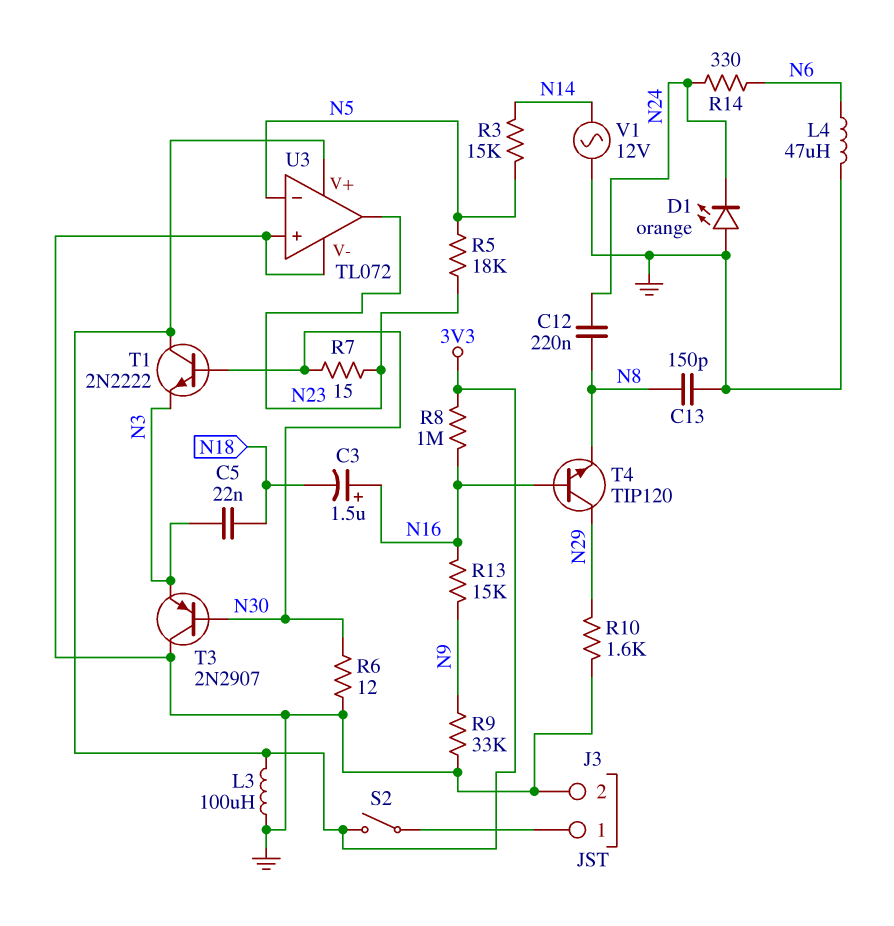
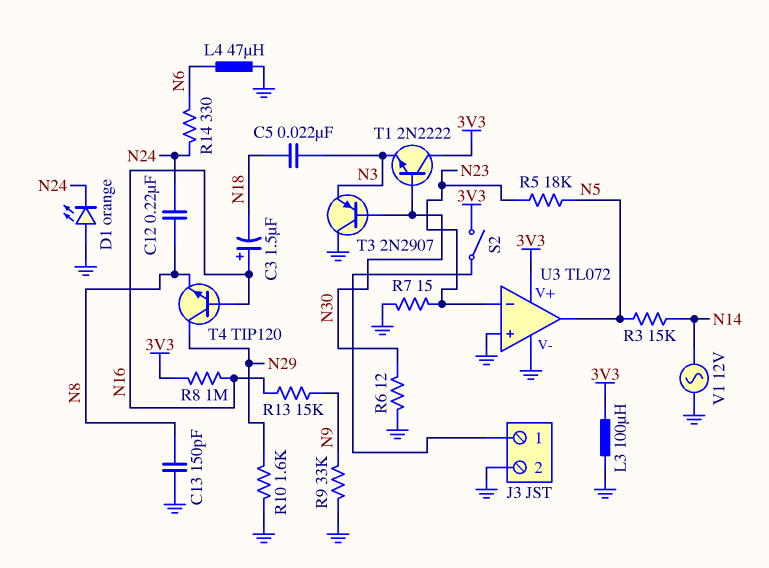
R7: 15 (N23, N30) -> 15 (GND, N23)
U3 pin in-: N5 -> N23
U3 pin out: N23 -> N5

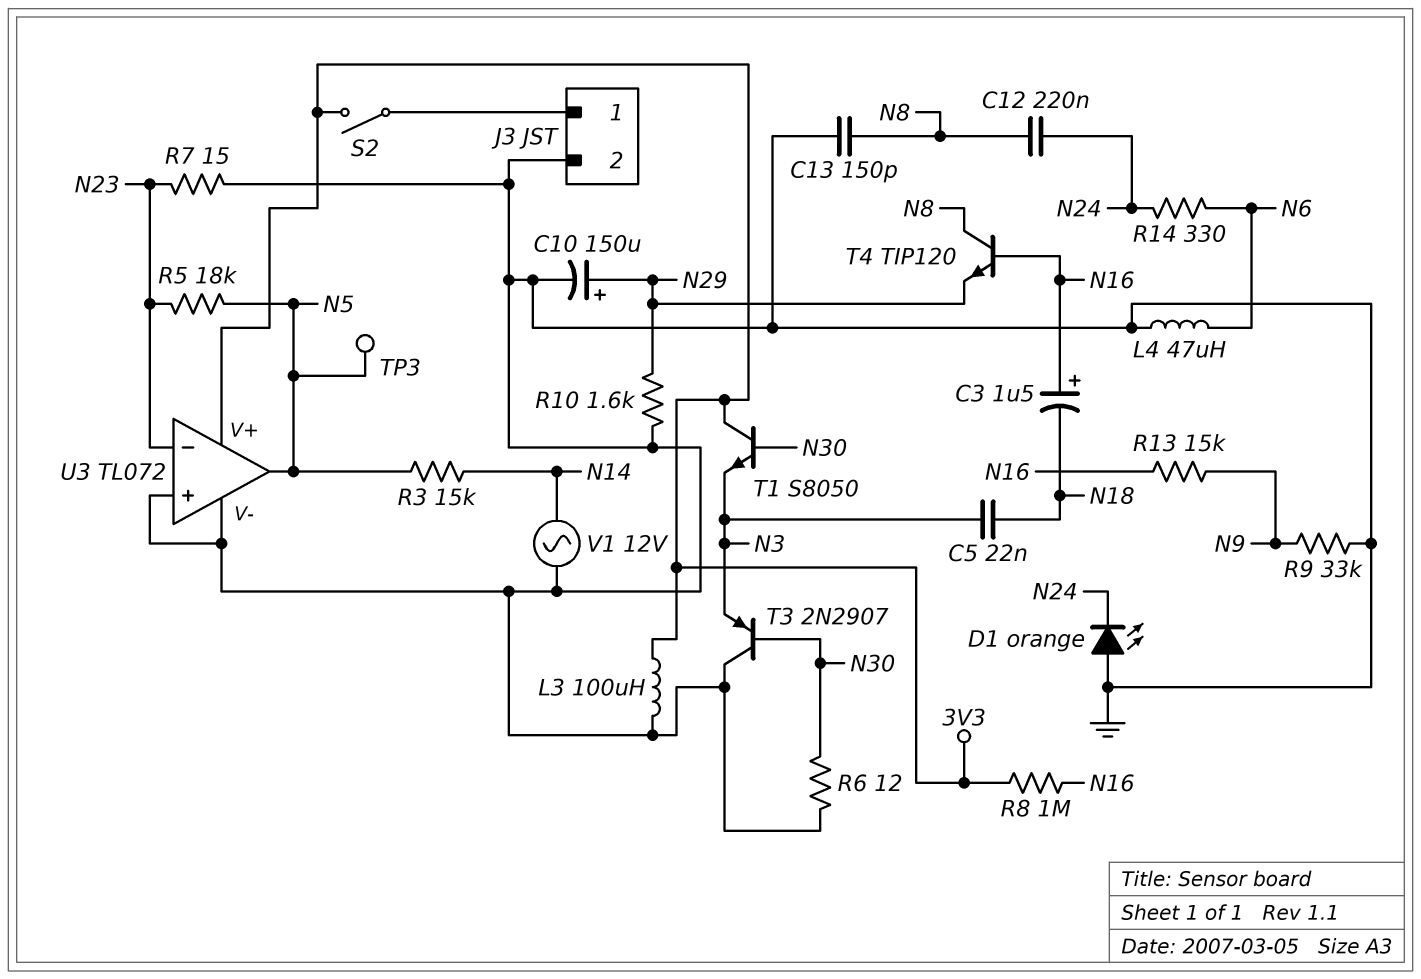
C10: none -> 150uF (plus N29, minus GND)
T1: NPN 2N2222 (B N30, C 3V3, E N3) -> NPN S8050 (B N30, C 3V3, E N3)
T4: NPN TIP120 (B N16, C N29, E N8) -> NPN TIP120 (B N16, C N8, E N29)
TP3: none -> test point (N5)

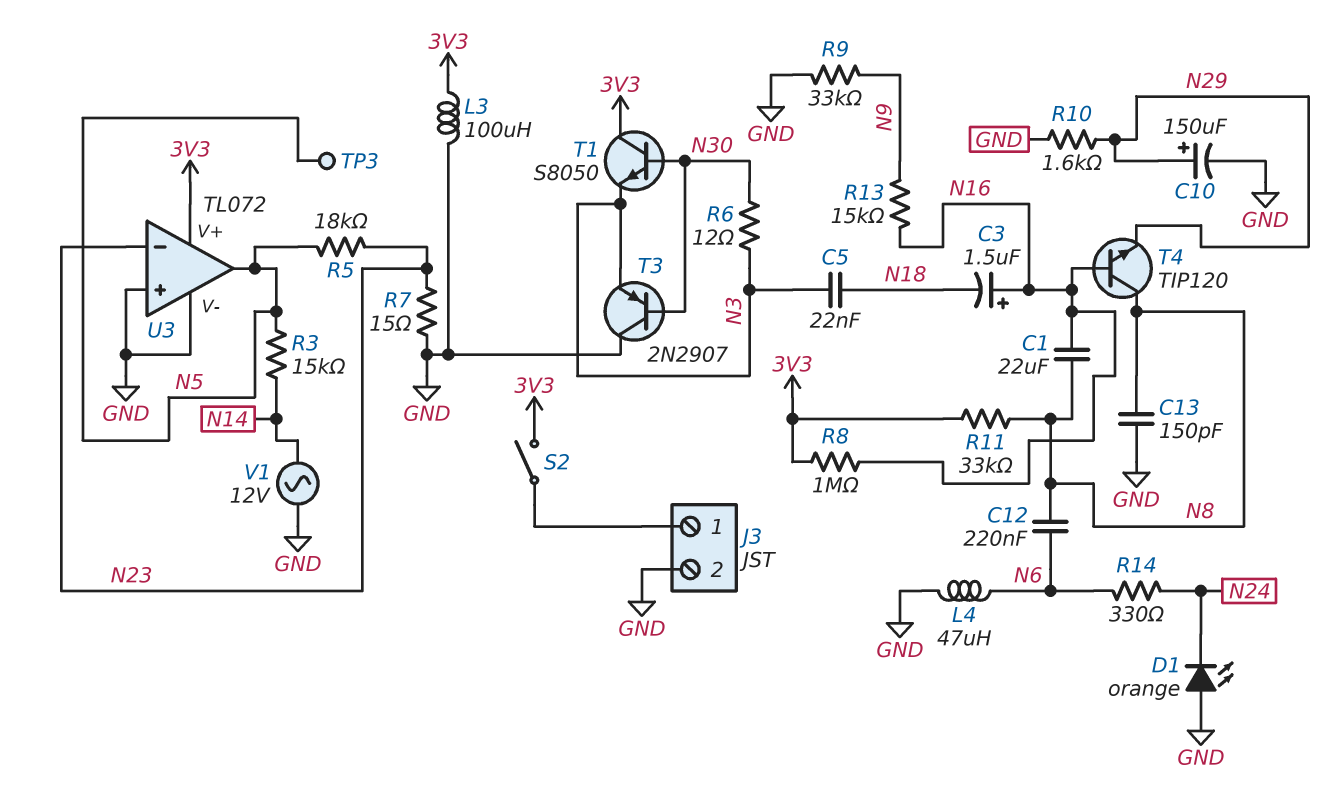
C1: none -> 22uF (N8, N16)
C12: 220nF (N8, N24) -> 220nF (N6, N8)
R6: 12 (GND, N30) -> 12 (N3, N30)
R11: none -> 33k (3V3, N8)

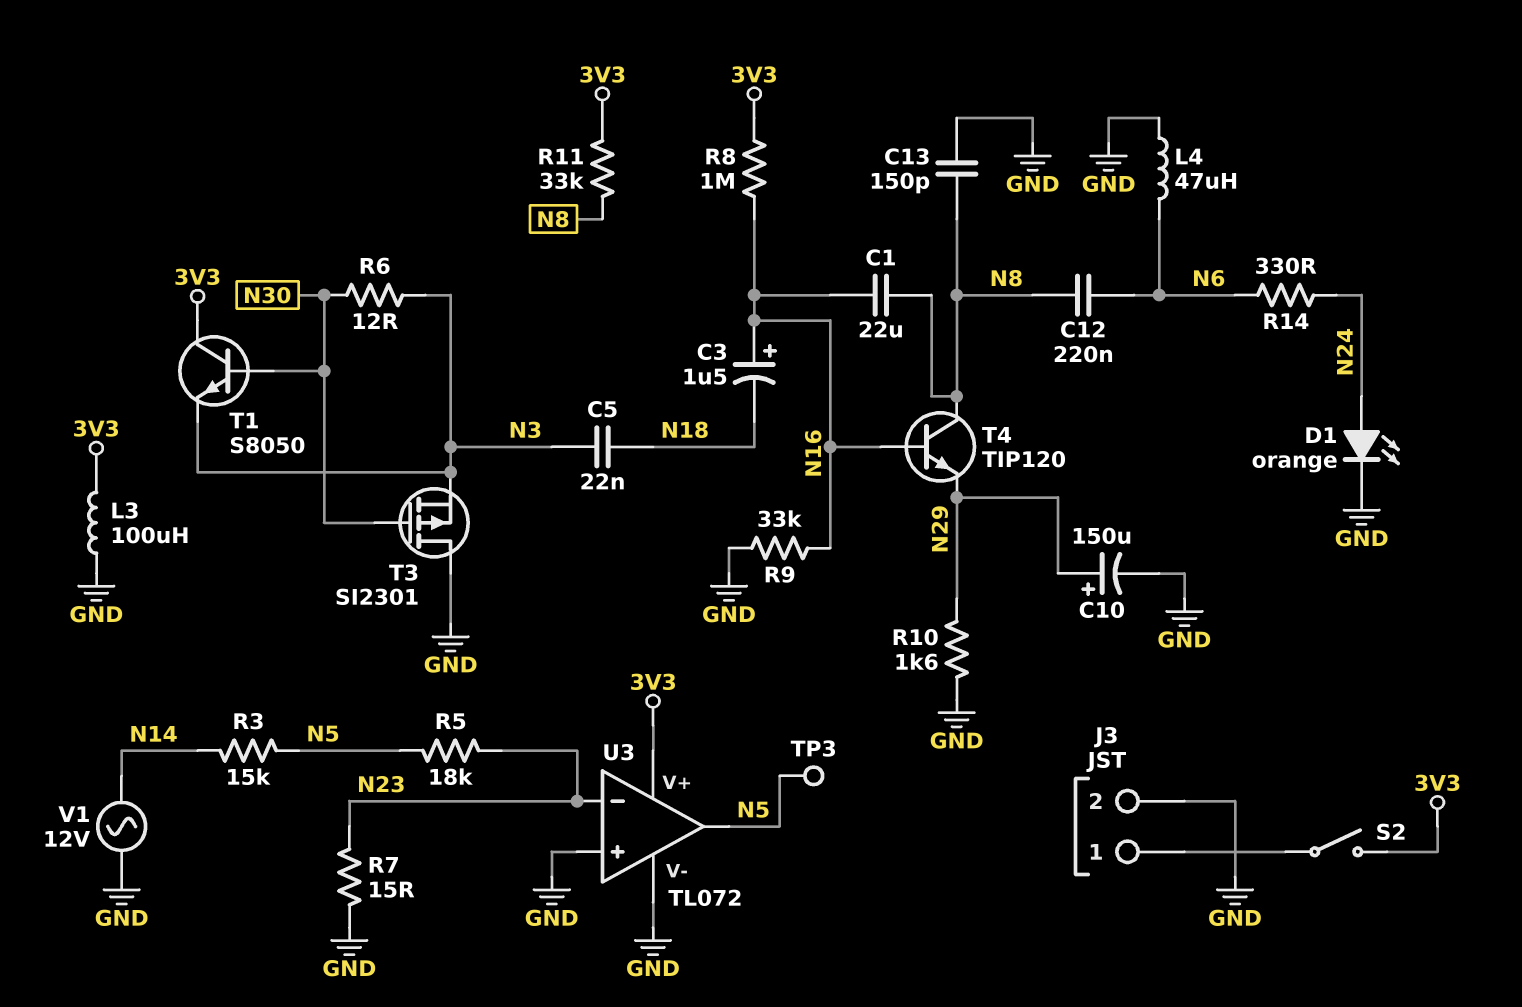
D1: LED orange (A GND, K N24) -> LED orange (A N24, K GND)
R9: 33k (GND, N9) -> 33k (GND, N16)
R13: 15k (N9, N16) -> none
T3: PNP 2N2907 (B N30, C GND, E N3) -> PMOS SI2301 (G N30, D GND, S N3)

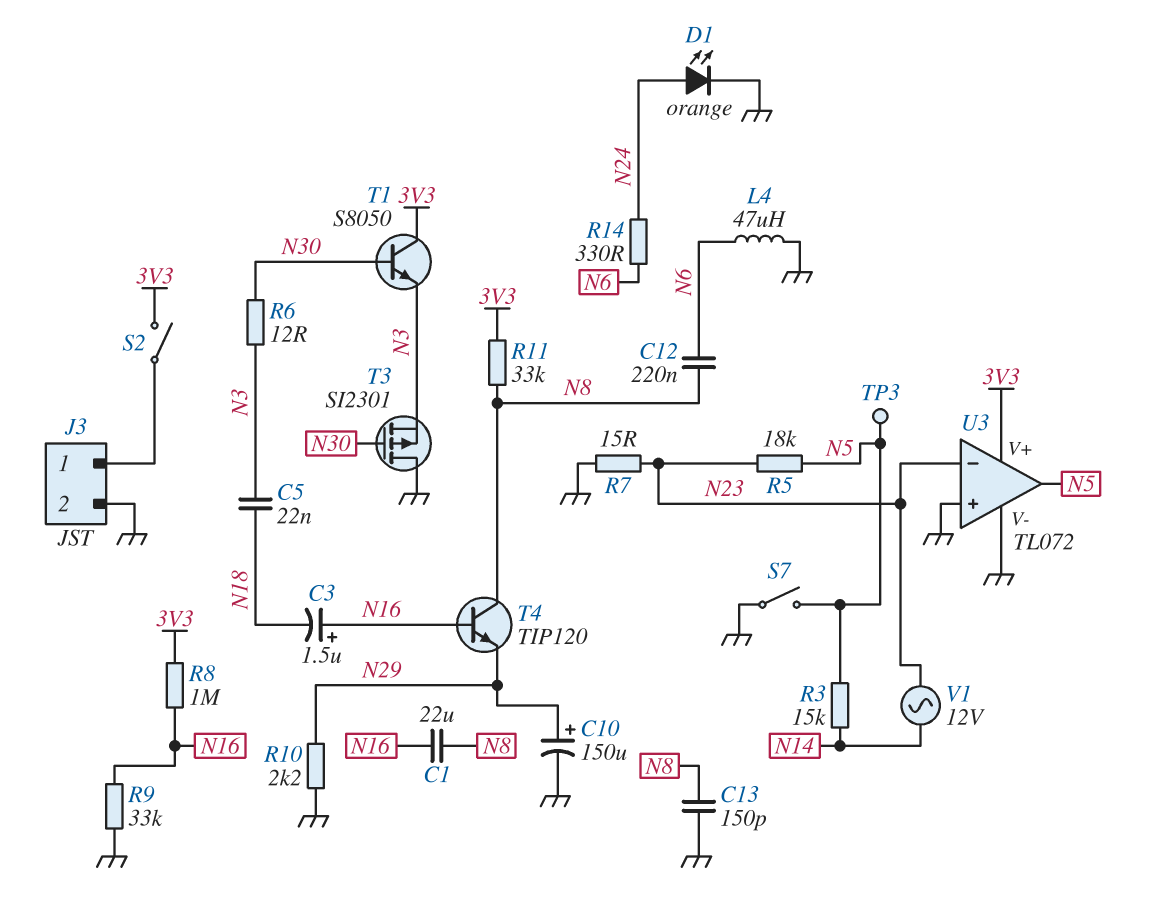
L3: 100uH (3V3, GND) -> none
R10: 1.6k (GND, N29) -> 2.2k (GND, N29)
S7: none -> switch (GND, N5)
V1: AC 12V (GND, N14) -> AC 12V (N14, N23)

